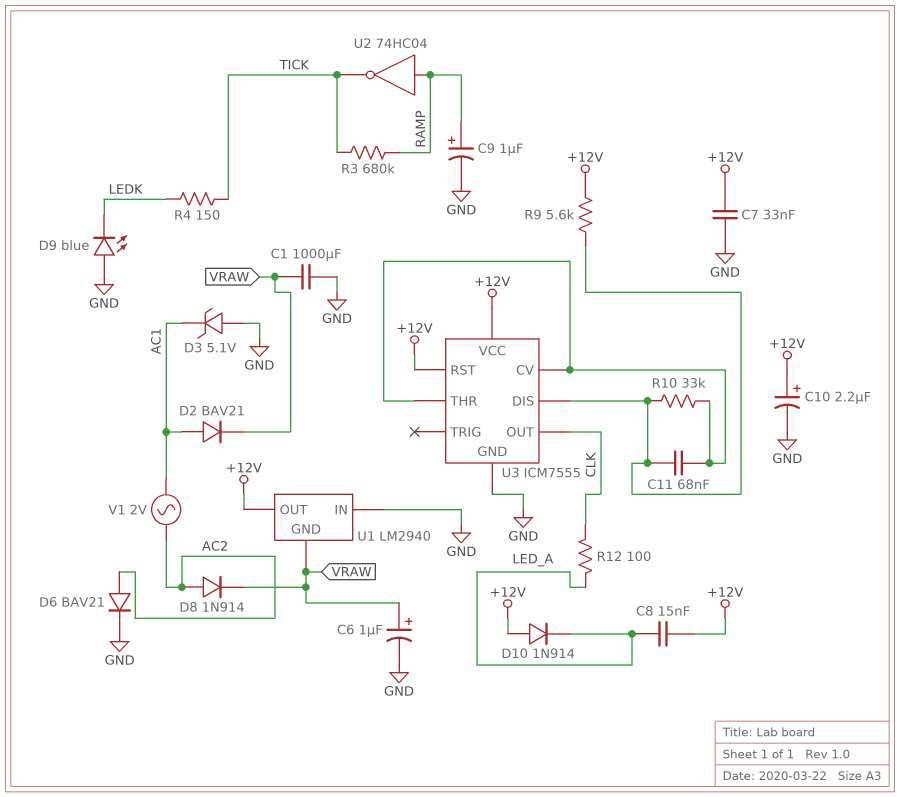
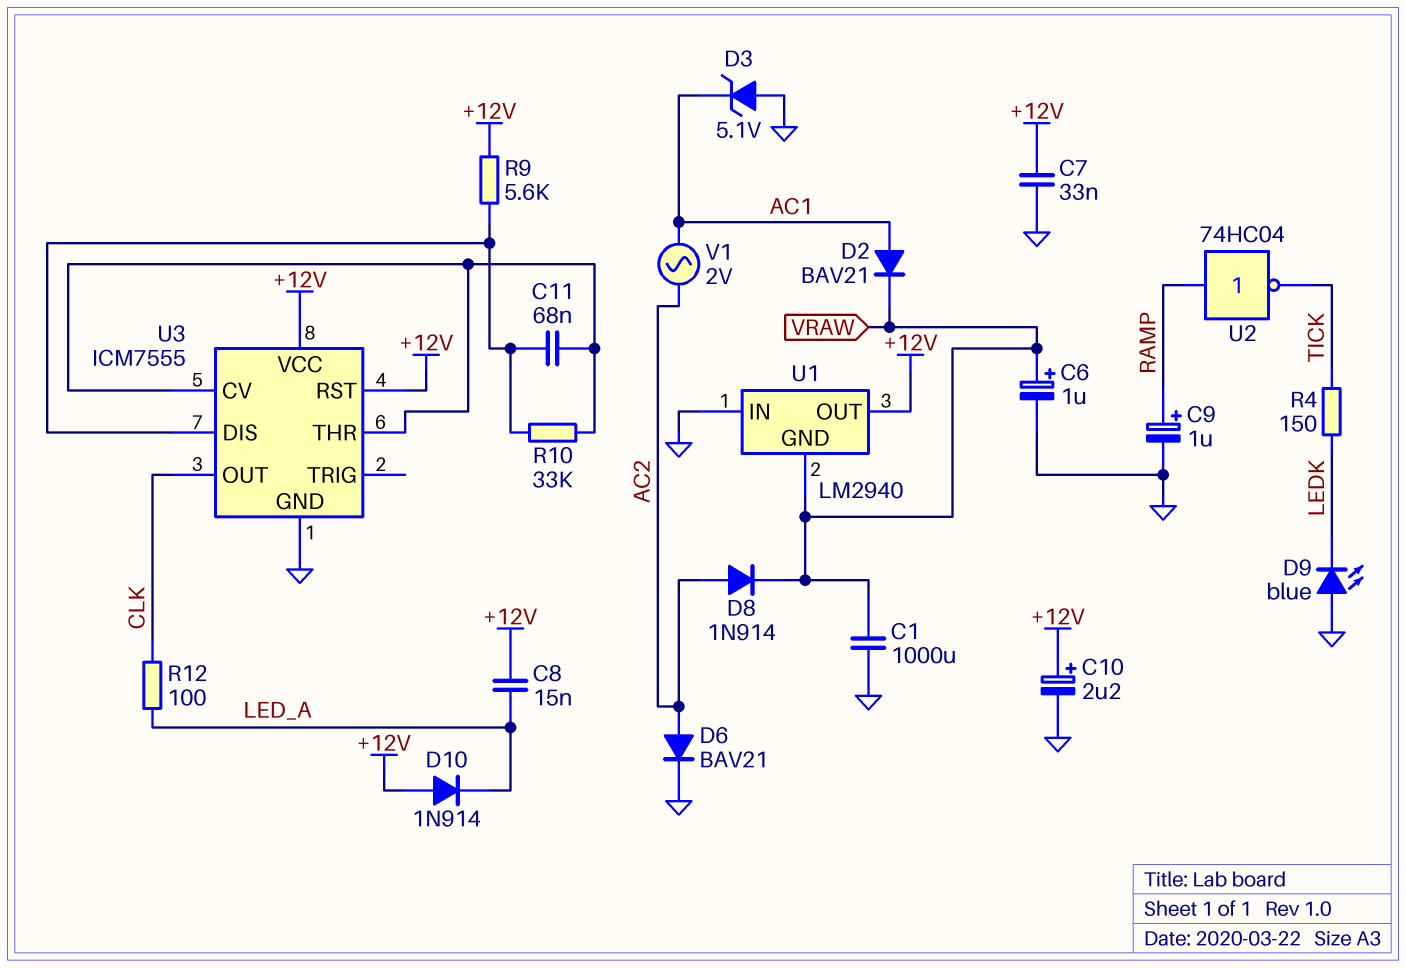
R3: 680k (RAMP, TICK) -> none

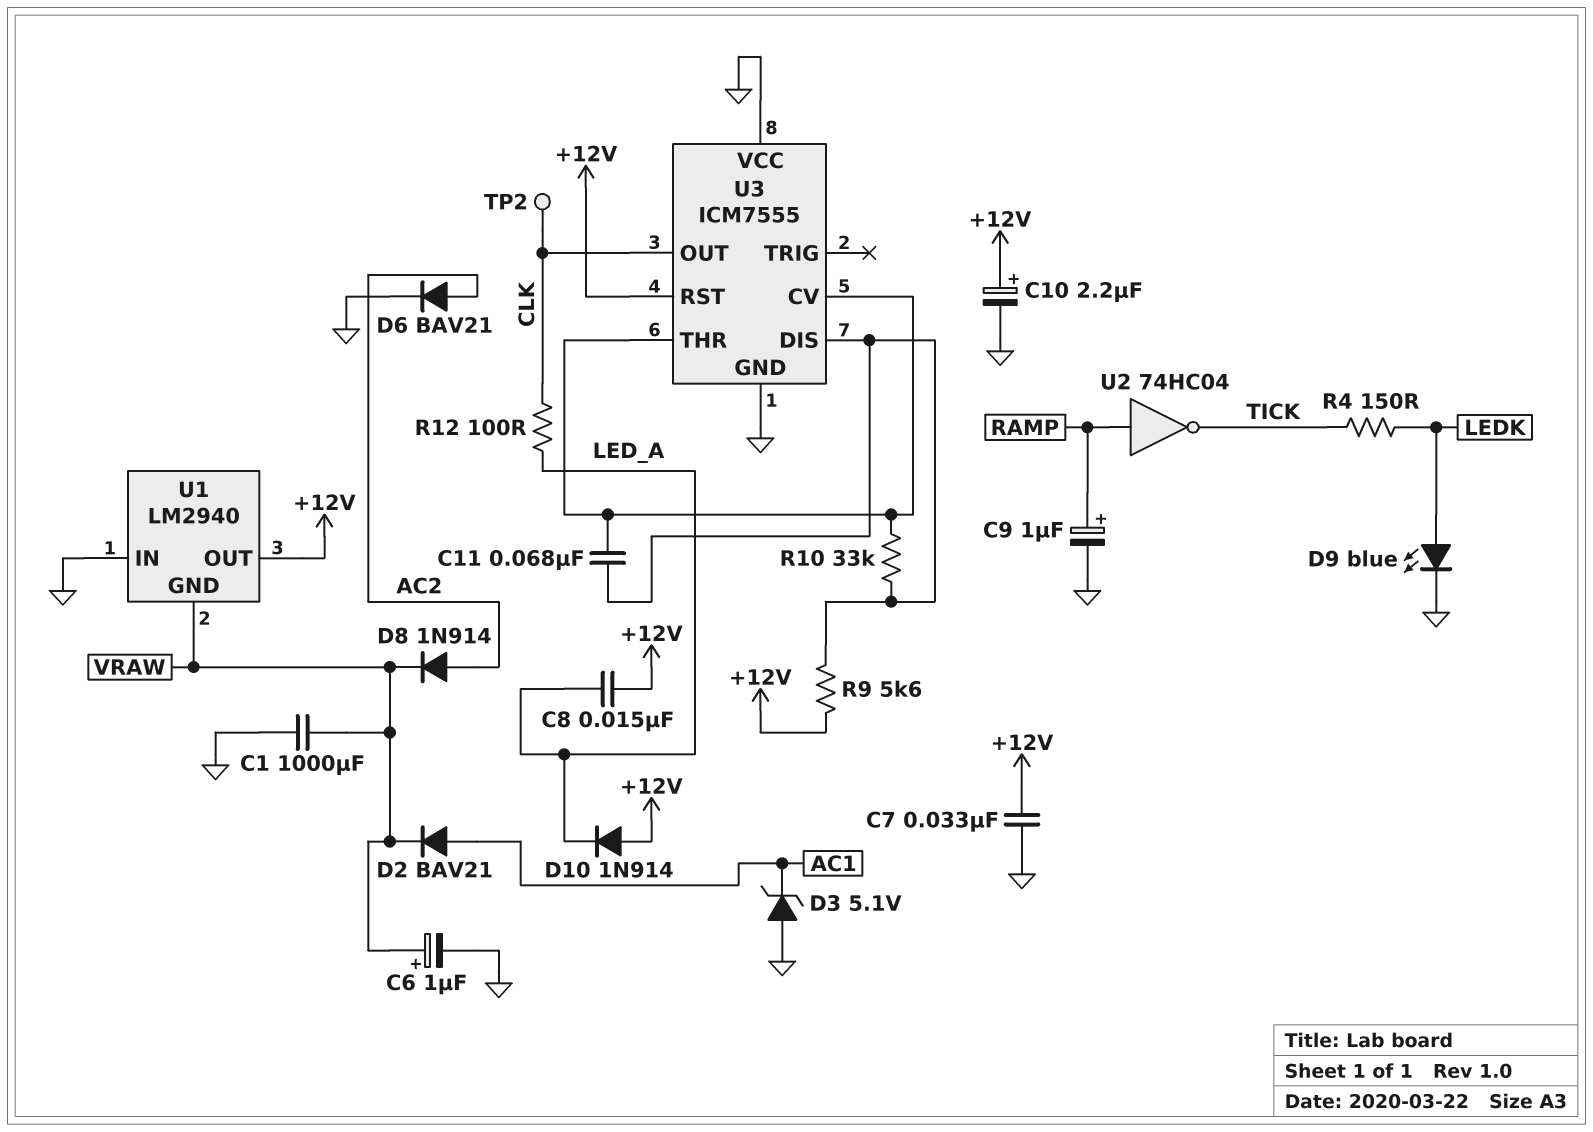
D9: LED blue (A GND, K LEDK) -> LED blue (A LEDK, K GND)
TP2: none -> test point (CLK)
U3 pin VCC: +12V -> GND
V1: AC 2V (AC1, AC2) -> none

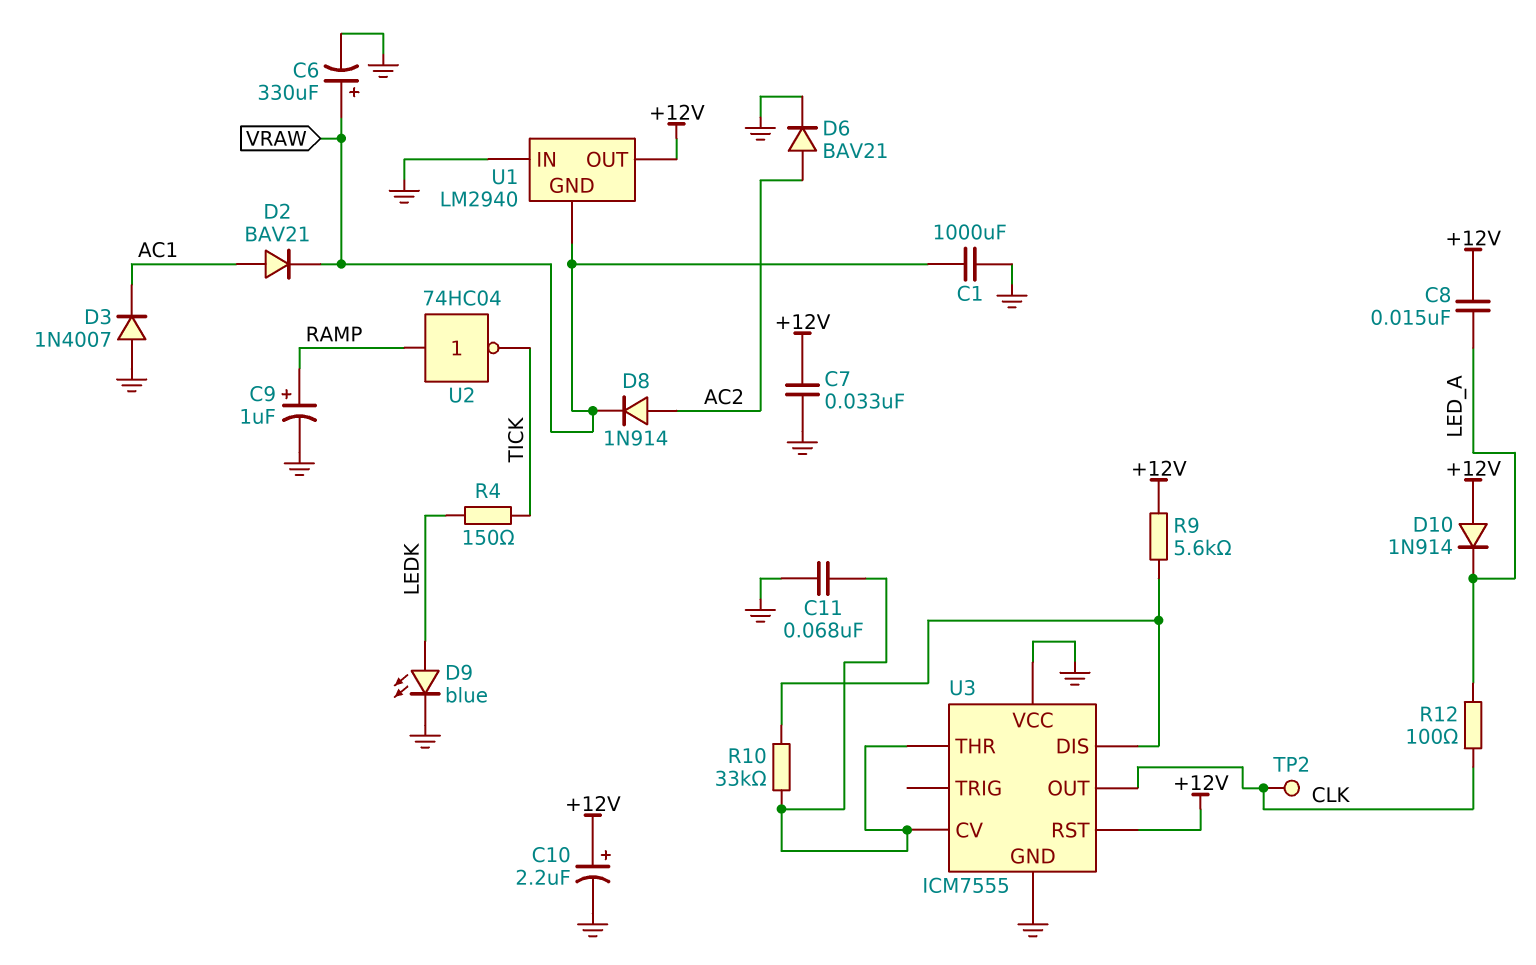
C6: 1uF (plus VRAW, minus GND) -> 330uF (plus VRAW, minus GND)
C11: 68nF (U3/CV, U3/DIS) -> 68nF (GND, U3/CV)
D3: zener 5.1V (A GND, K AC1) -> diode 1N4007 (A GND, K AC1)

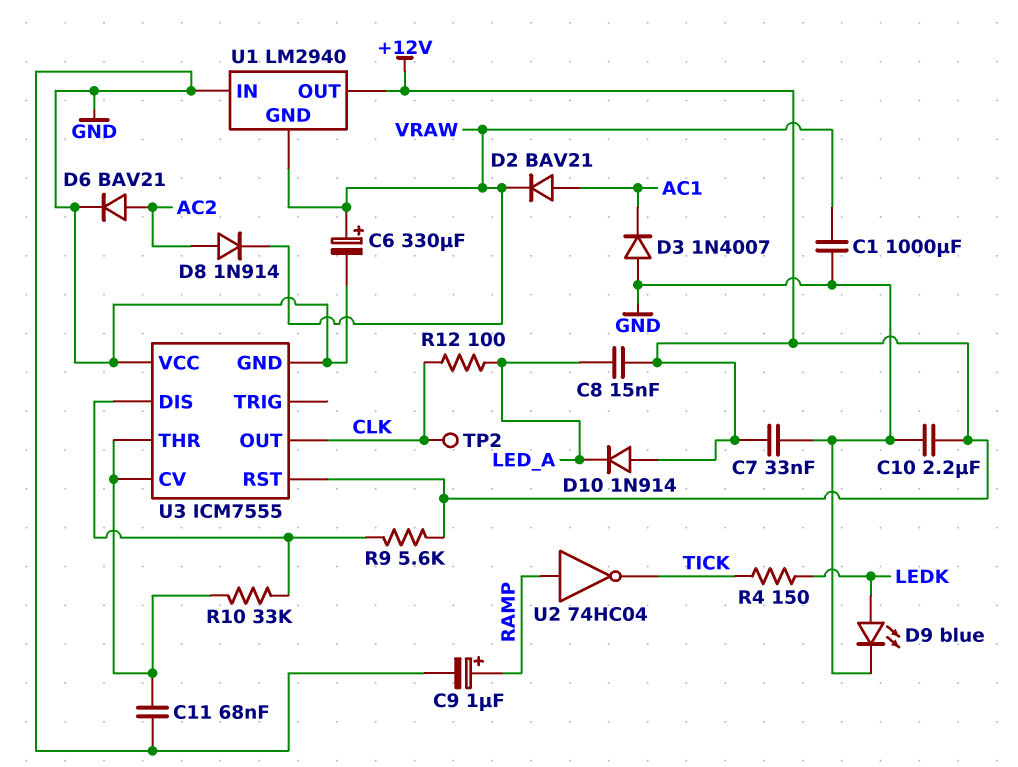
C10: 2.2uF (plus +12V, minus GND) -> 2.2uF (+12V, GND)

